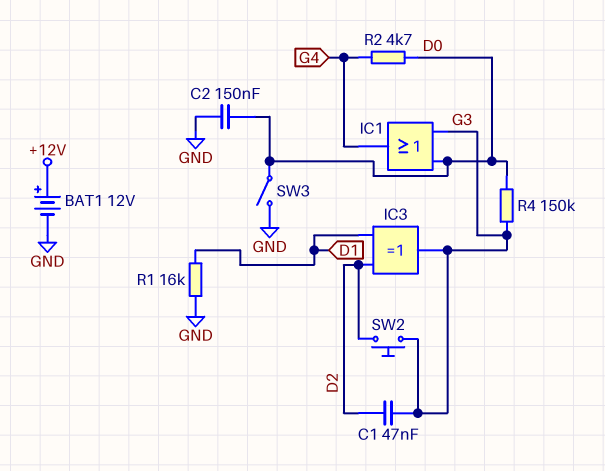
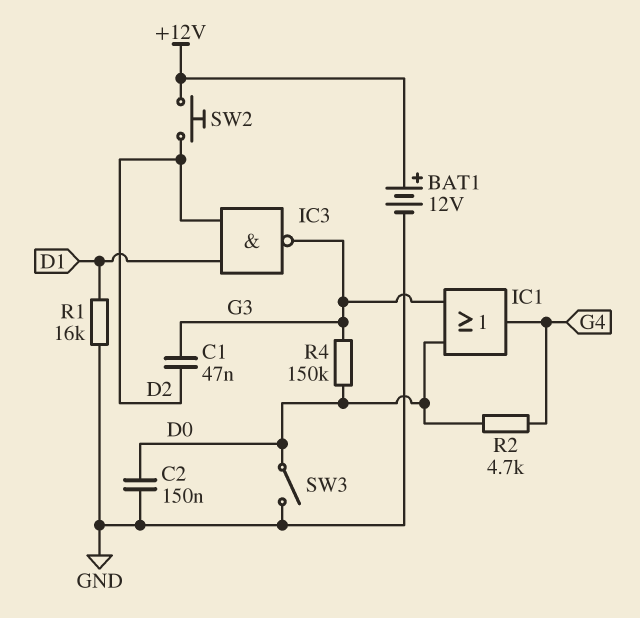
IC3: XOR (in D1, in D2, out G3) -> NAND (in D1, in D2, out G3)
SW2: button (D2, G3) -> button (+12V, D2)

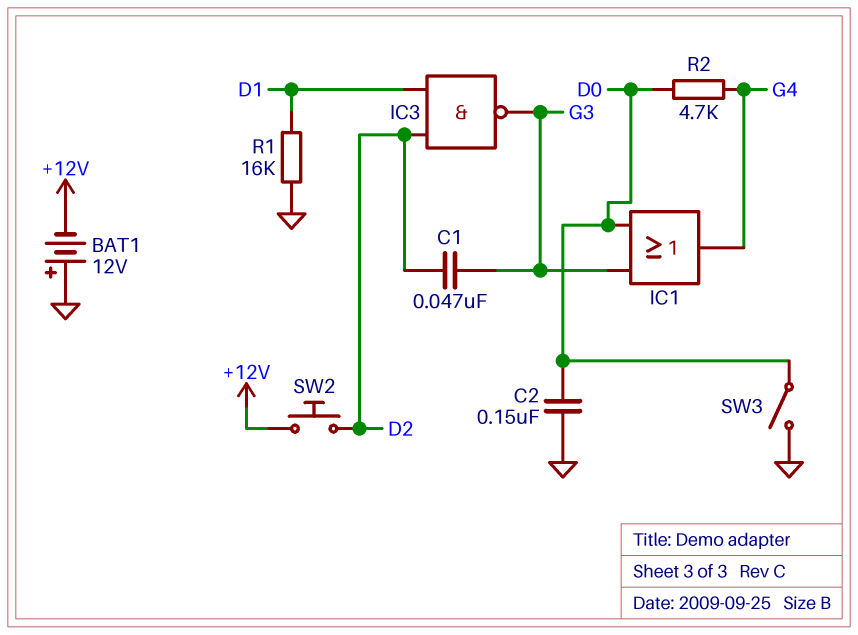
BAT1: 12V (plus +12V, minus GND) -> 12V (plus GND, minus +12V)
R4: 150k (D0, G3) -> none

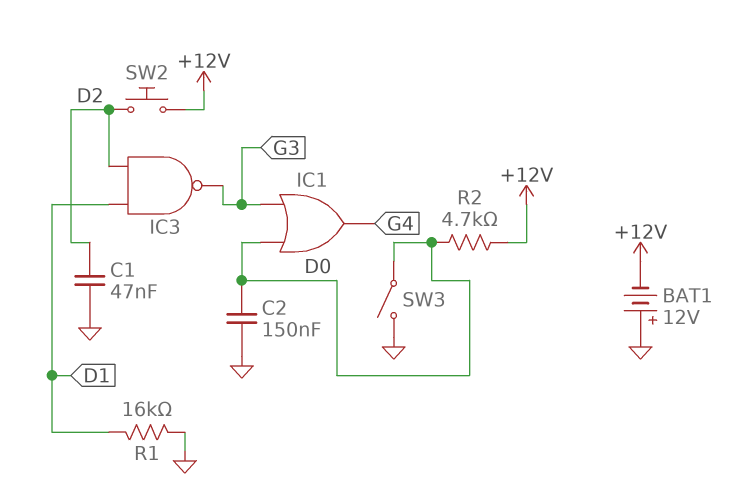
C1: 47nF (D2, G3) -> 47nF (D2, GND)
R2: 4.7k (D0, G4) -> 4.7k (+12V, D0)

